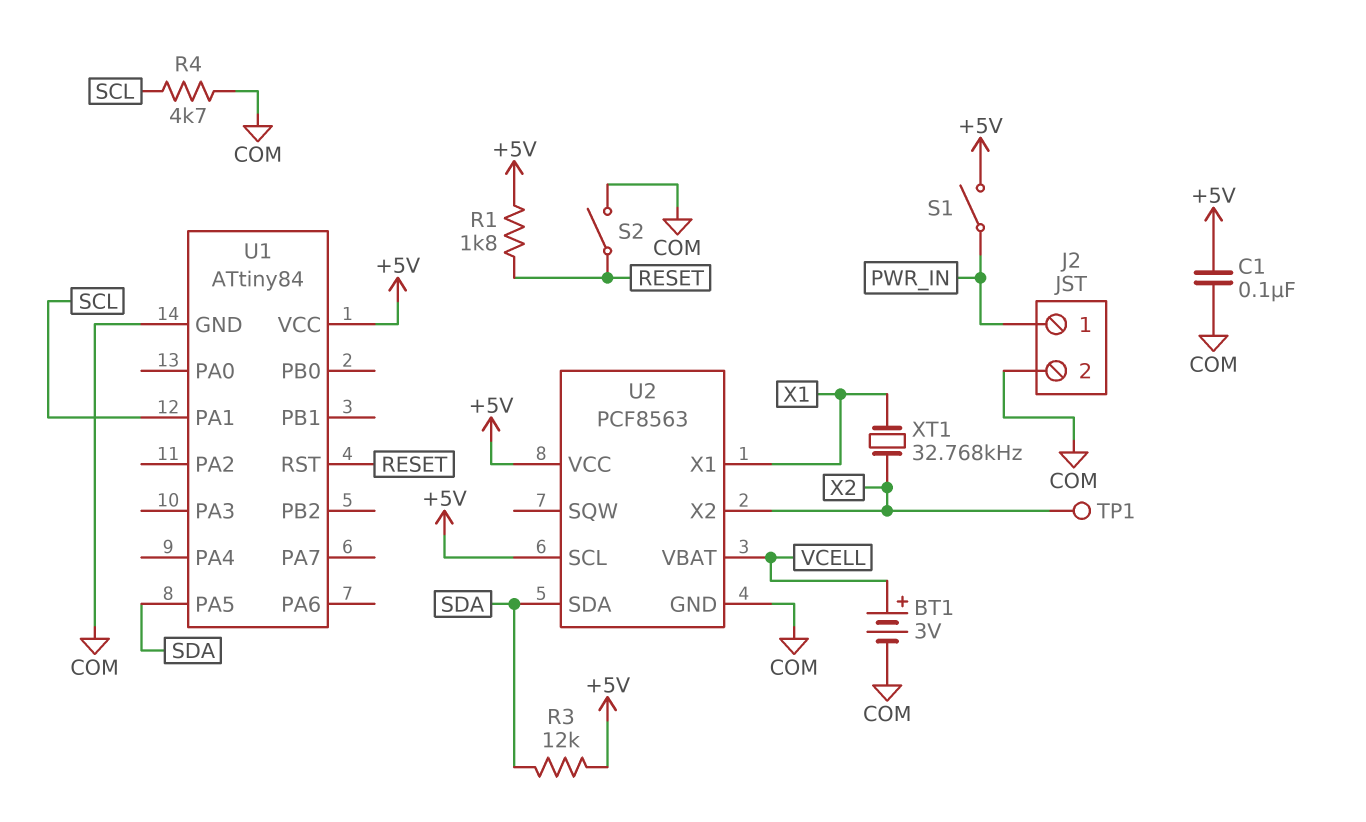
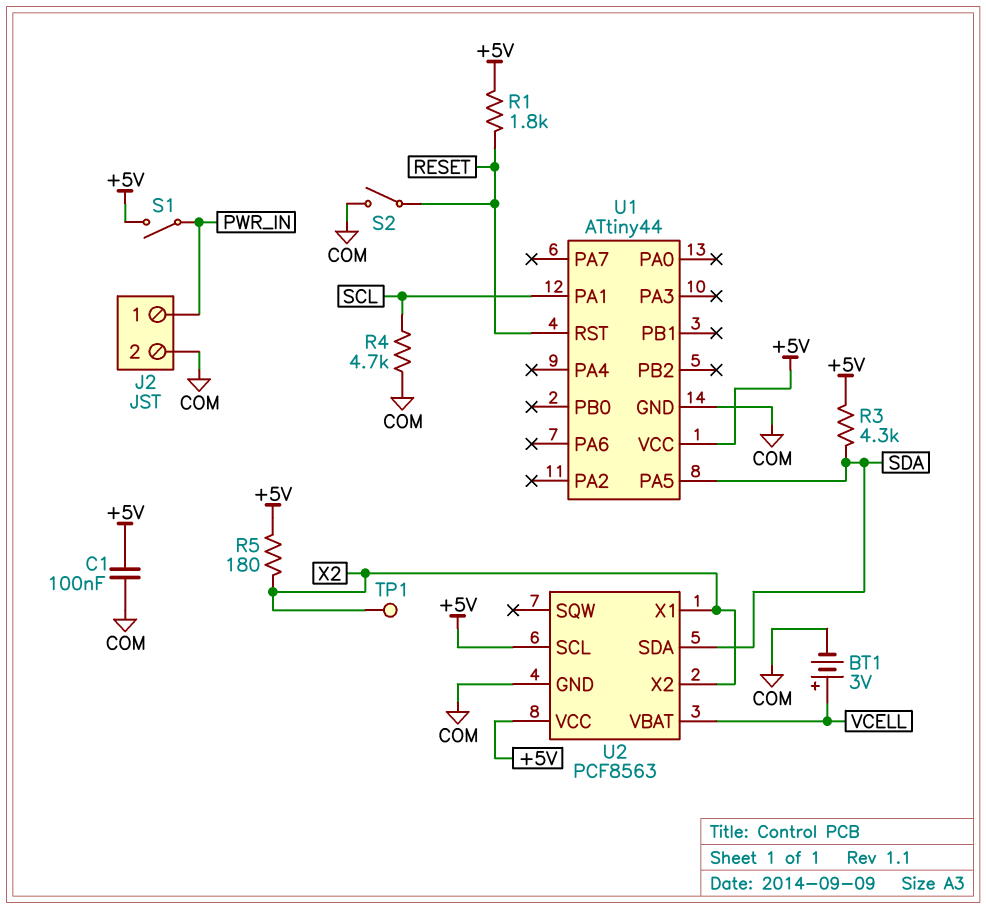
R3: 12k (+5V, SDA) -> 4.3k (+5V, SDA)
R5: none -> 180 (+5V, X2)
U1: ATtiny84 -> ATtiny44
U2 pin X1: X1 -> X2
XT1: 32.768kHz (X1, X2) -> none

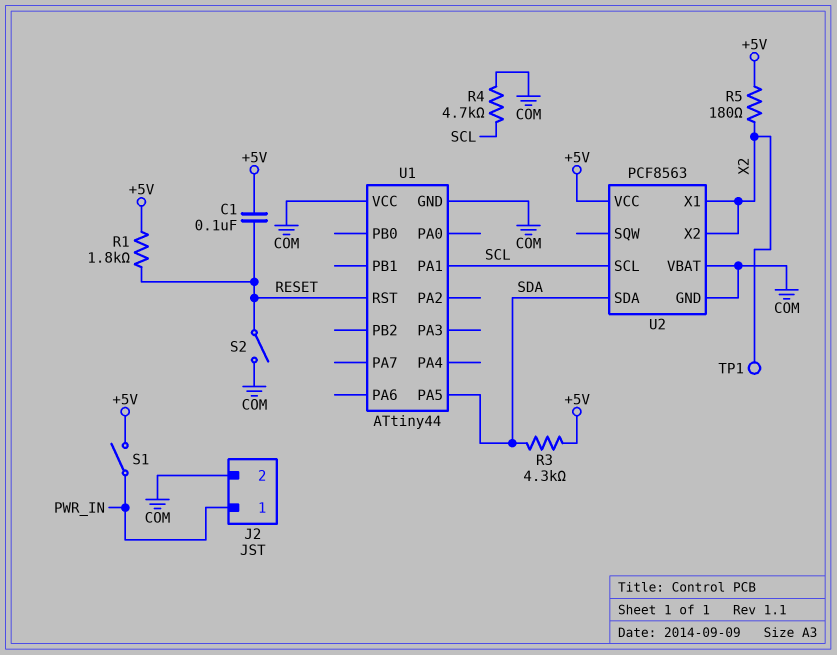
BT1: 3V (plus VCELL, minus COM) -> none
C1: 100nF (+5V, COM) -> 100nF (+5V, RESET)
U1 pin VCC: +5V -> COM
U2 pin SCL: +5V -> SCL
U2 pin VBAT: VCELL -> COM

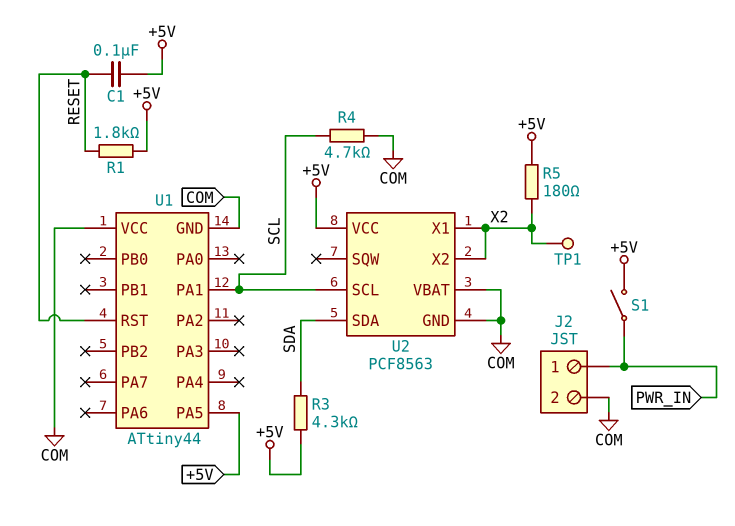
S2: switch (COM, RESET) -> none
U1 pin PA5: SDA -> +5V

